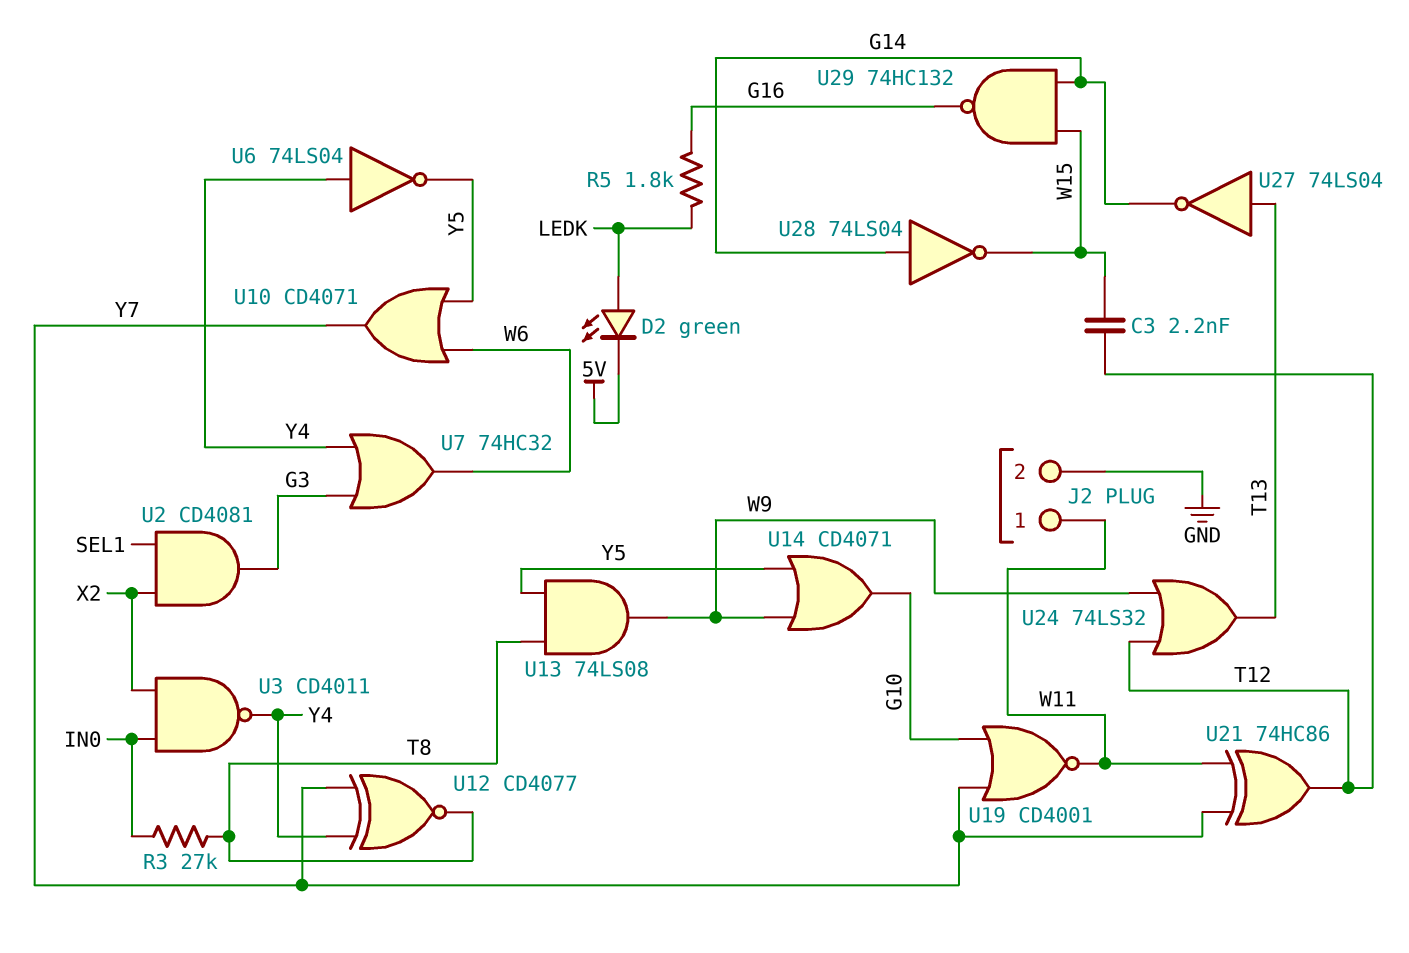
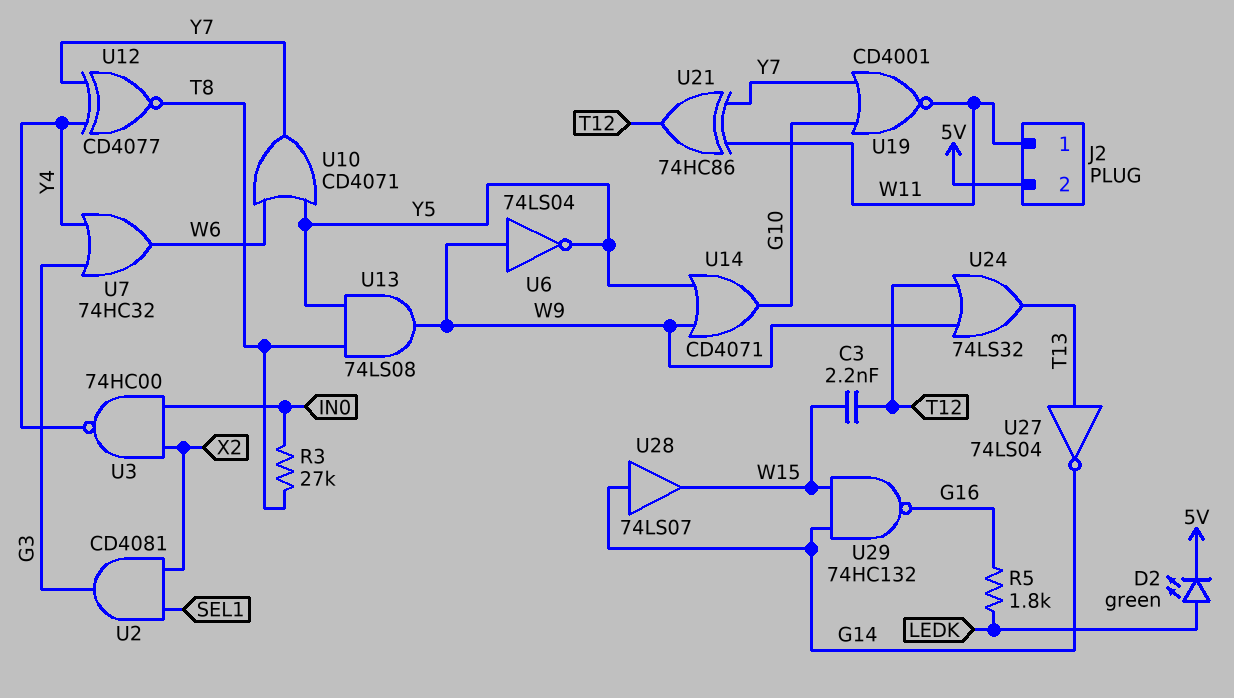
J2 pin 2: GND -> 5V
U3: NAND CD4011 (in IN0, in X2, out Y4) -> NAND 74HC00 (in IN0, in X2, out Y4)
U6: NOT 74LS04 (in Y4, out Y5) -> NOT 74LS04 (in W9, out Y5)
U28: NOT 74LS04 (in G14, out W15) -> buffer 74LS07 (in G14, out W15)

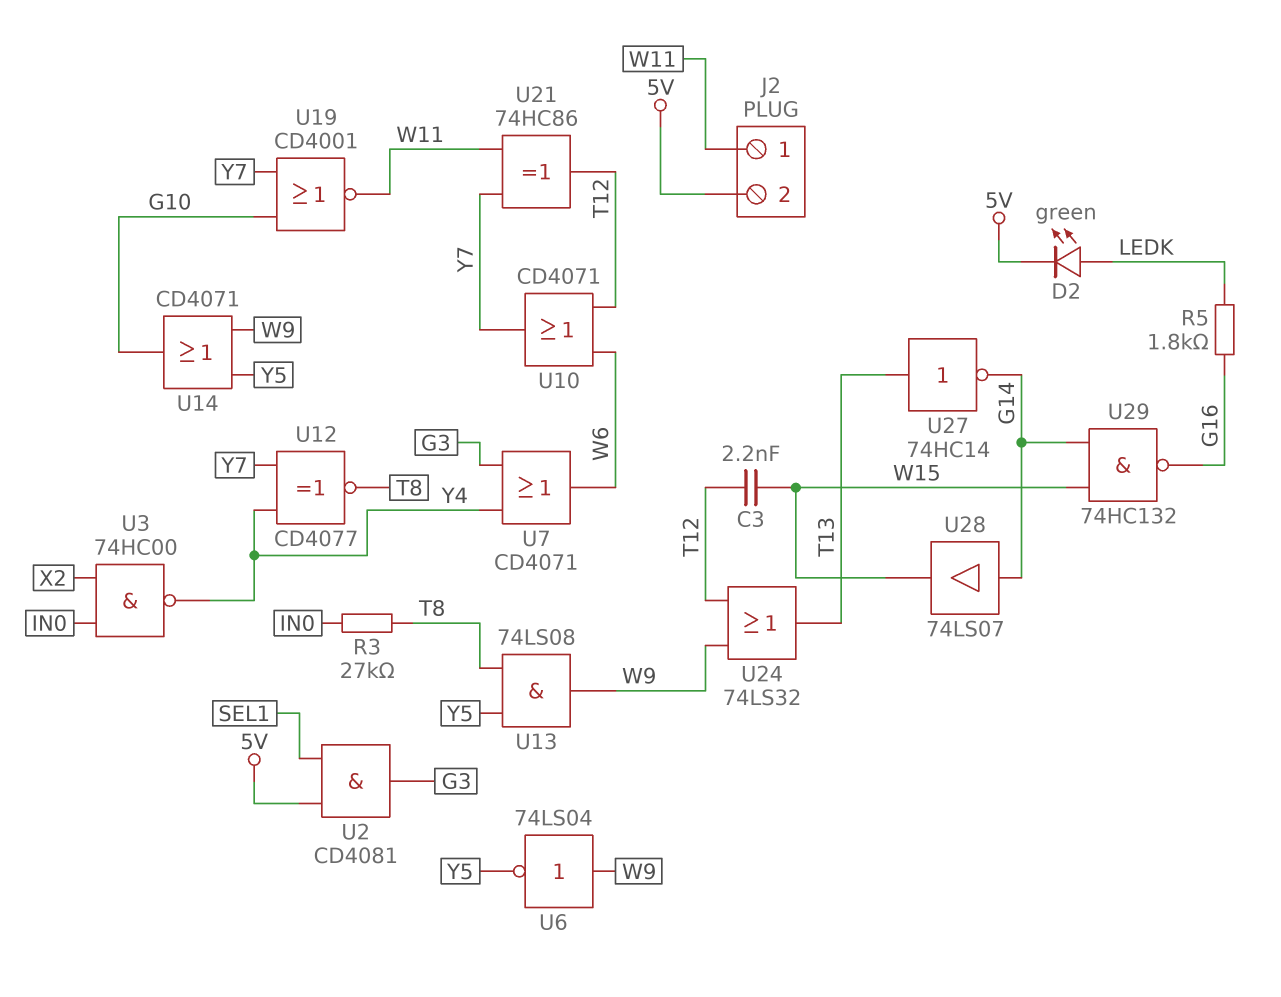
U2: AND CD4081 (in SEL1, in X2, out G3) -> AND CD4081 (in 5V, in SEL1, out G3)
U7: OR 74HC32 (in G3, in Y4, out W6) -> OR CD4071 (in G3, in Y4, out W6)
U10: OR CD4071 (in W6, in Y5, out Y7) -> OR CD4071 (in T12, in W6, out Y7)
U27: NOT 74LS04 (in T13, out G14) -> NOT 74HC14 (in T13, out G14)

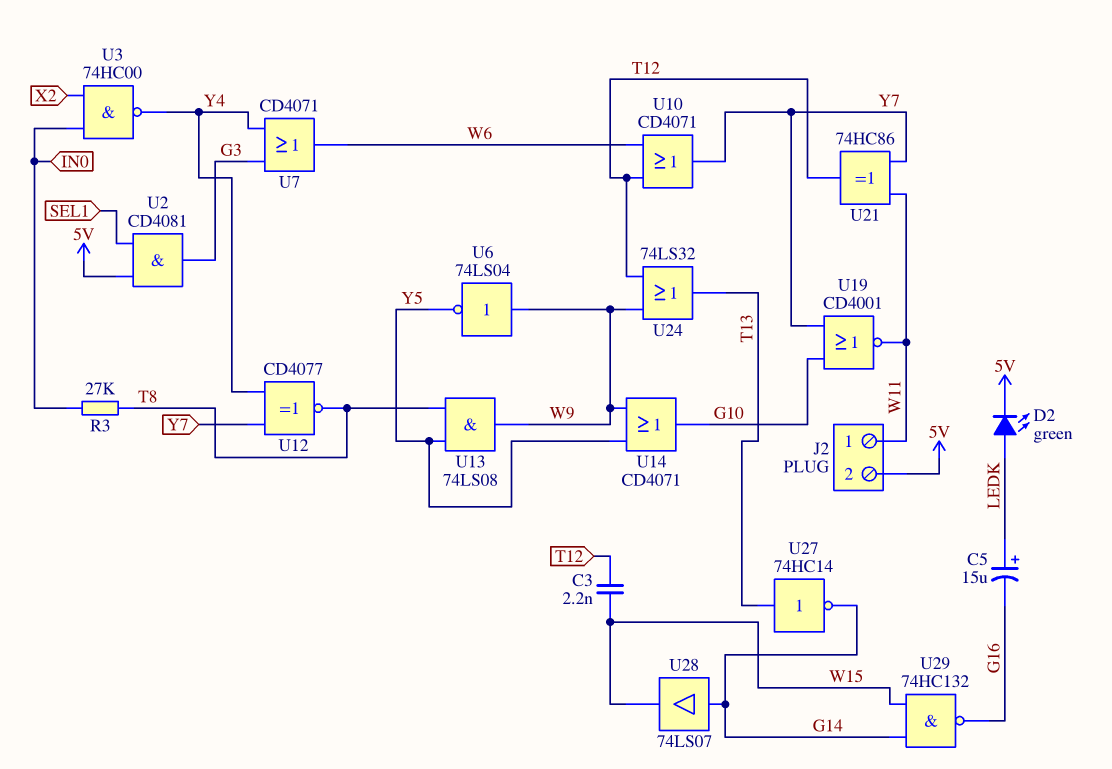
C5: none -> 15uF (plus LEDK, minus G16)
R5: 1.8k (G16, LEDK) -> none

